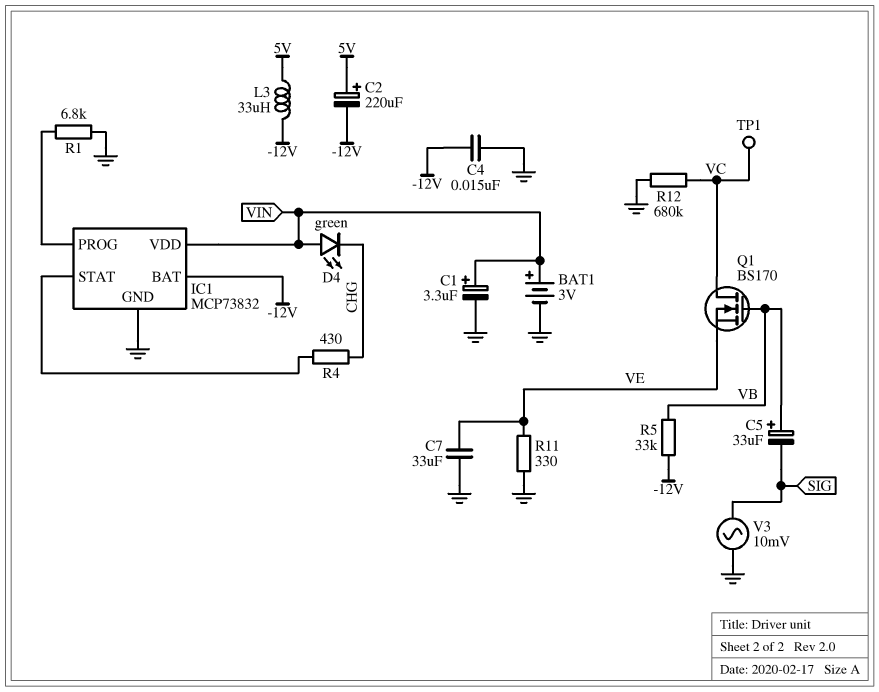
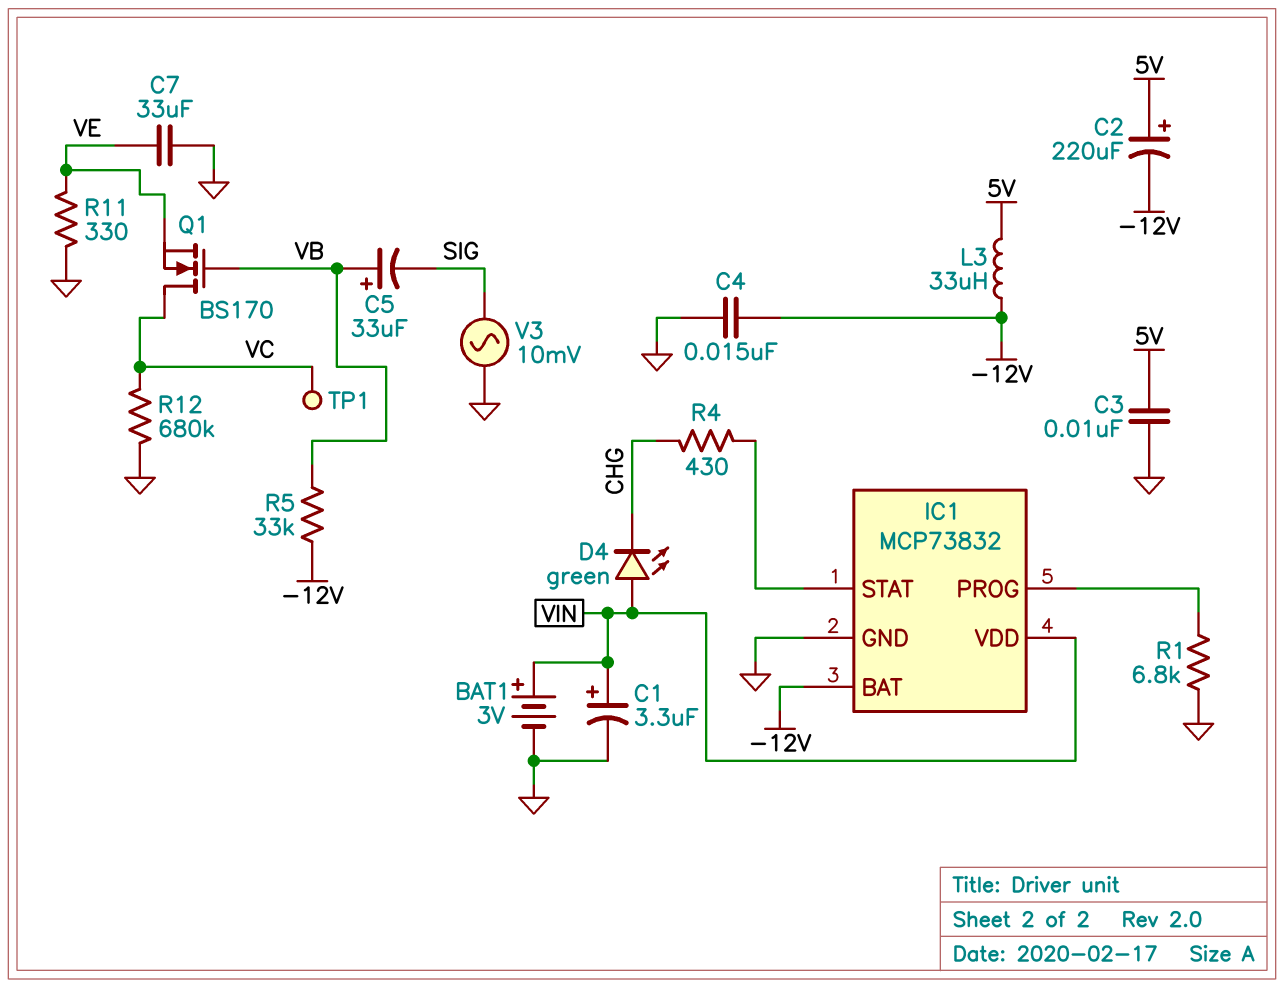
C3: none -> 10nF (5V, GND)

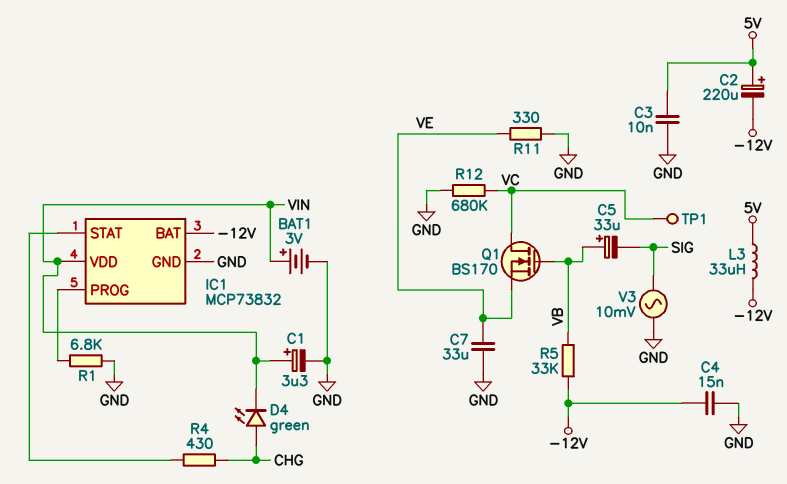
D4: LED green (A VIN, K CHG) -> LED green (A CHG, K VIN)

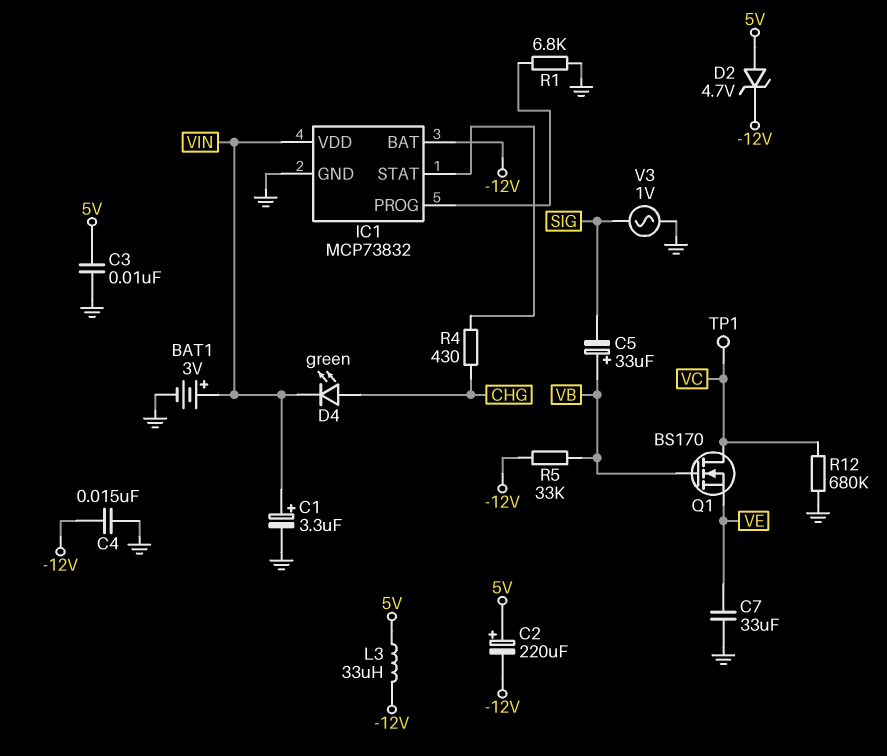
D2: none -> zener 4.7V (A 5V, K -12V)
R11: 330 (GND, VE) -> none
V3: AC 10mV (GND, SIG) -> AC 1V (GND, SIG)

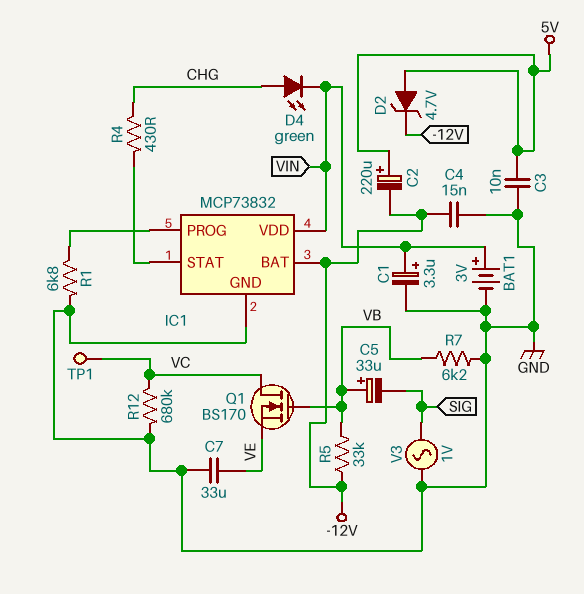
L3: 33uH (-12V, 5V) -> none
R7: none -> 6.2k (GND, VB)

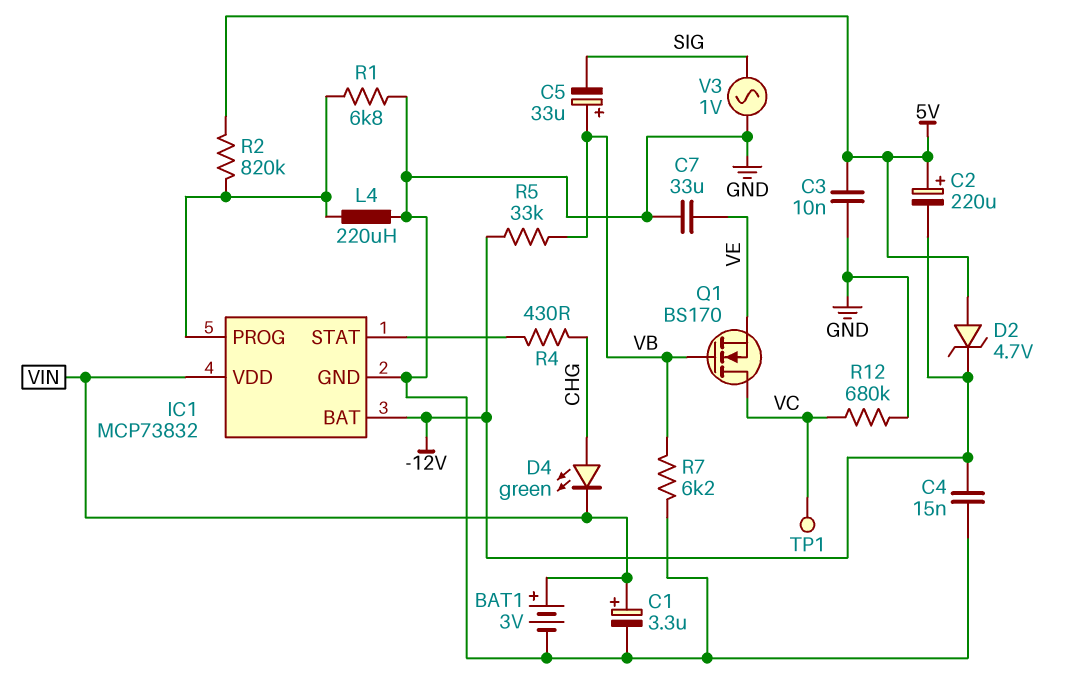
L4: none -> 220uH (GND, IC1/PROG)
R2: none -> 820k (5V, IC1/PROG)

